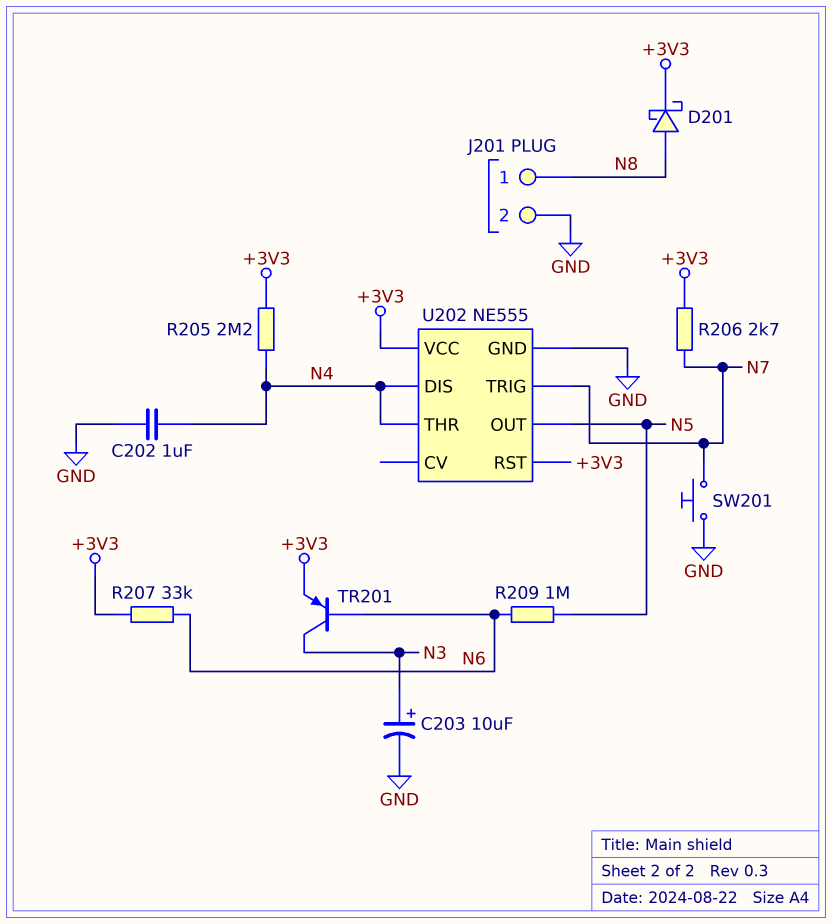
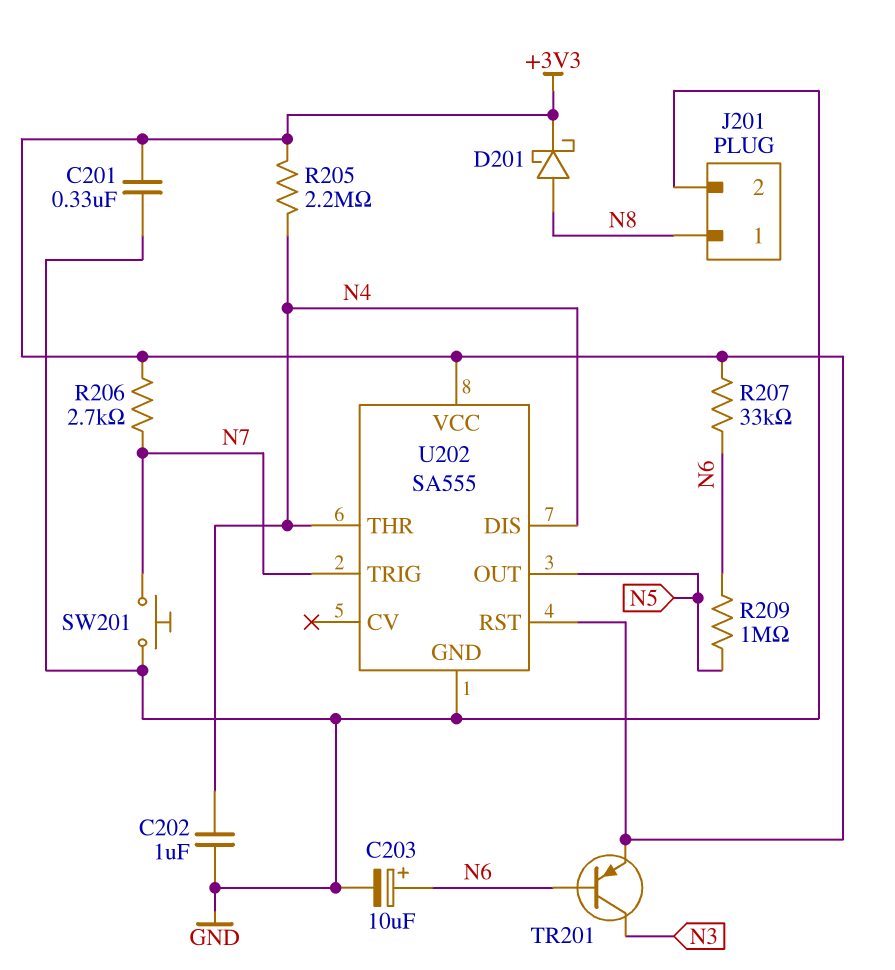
C201: none -> 330nF (+3V3, GND)
C203: 10uF (plus N3, minus GND) -> 10uF (plus N6, minus GND)
U202: NE555 -> SA555

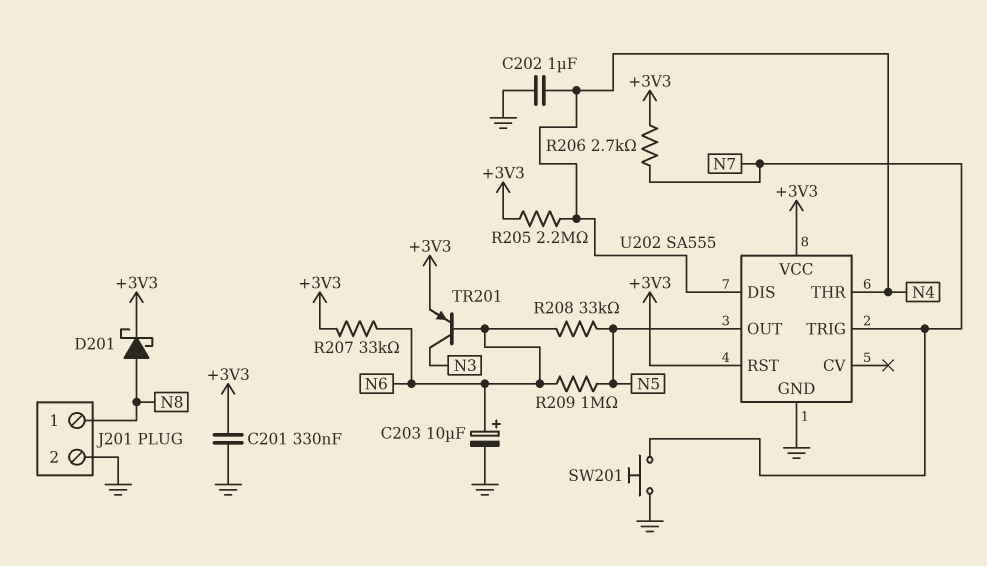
R208: none -> 33k (N5, N6)

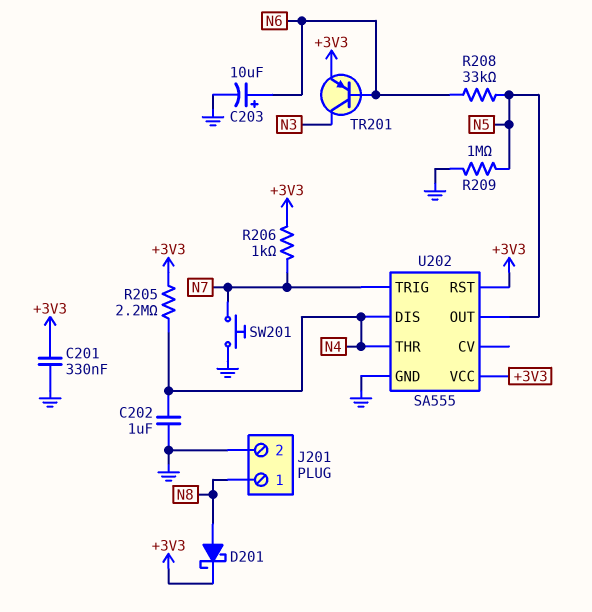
R206: 2.7k (+3V3, N7) -> 1k (+3V3, N7)
R207: 33k (+3V3, N6) -> none
R209: 1M (N5, N6) -> 1M (GND, N5)

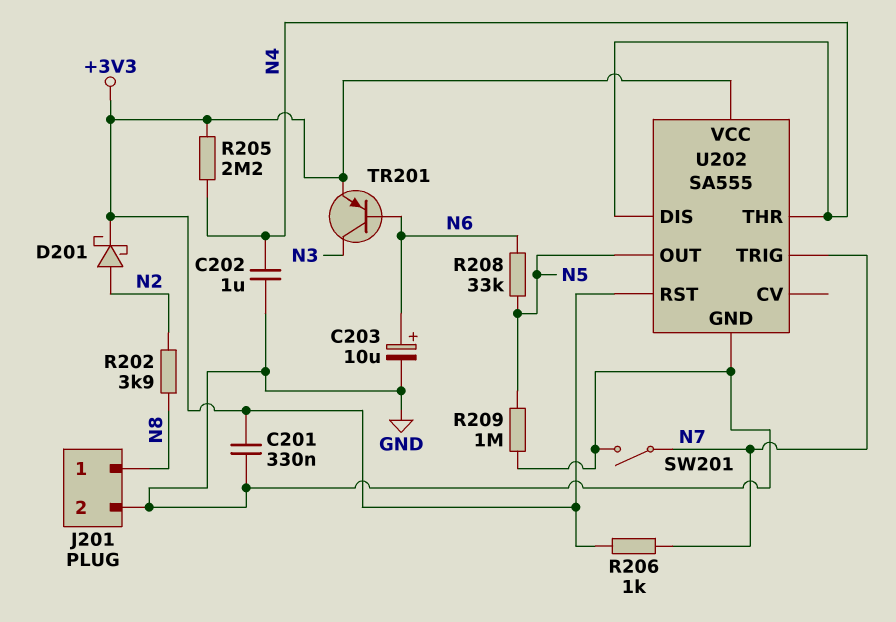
D201: schottky (A N8, K +3V3) -> schottky (A N2, K +3V3)
R202: none -> 3.9k (N2, N8)
SW201: button (GND, N7) -> switch (GND, N7)

